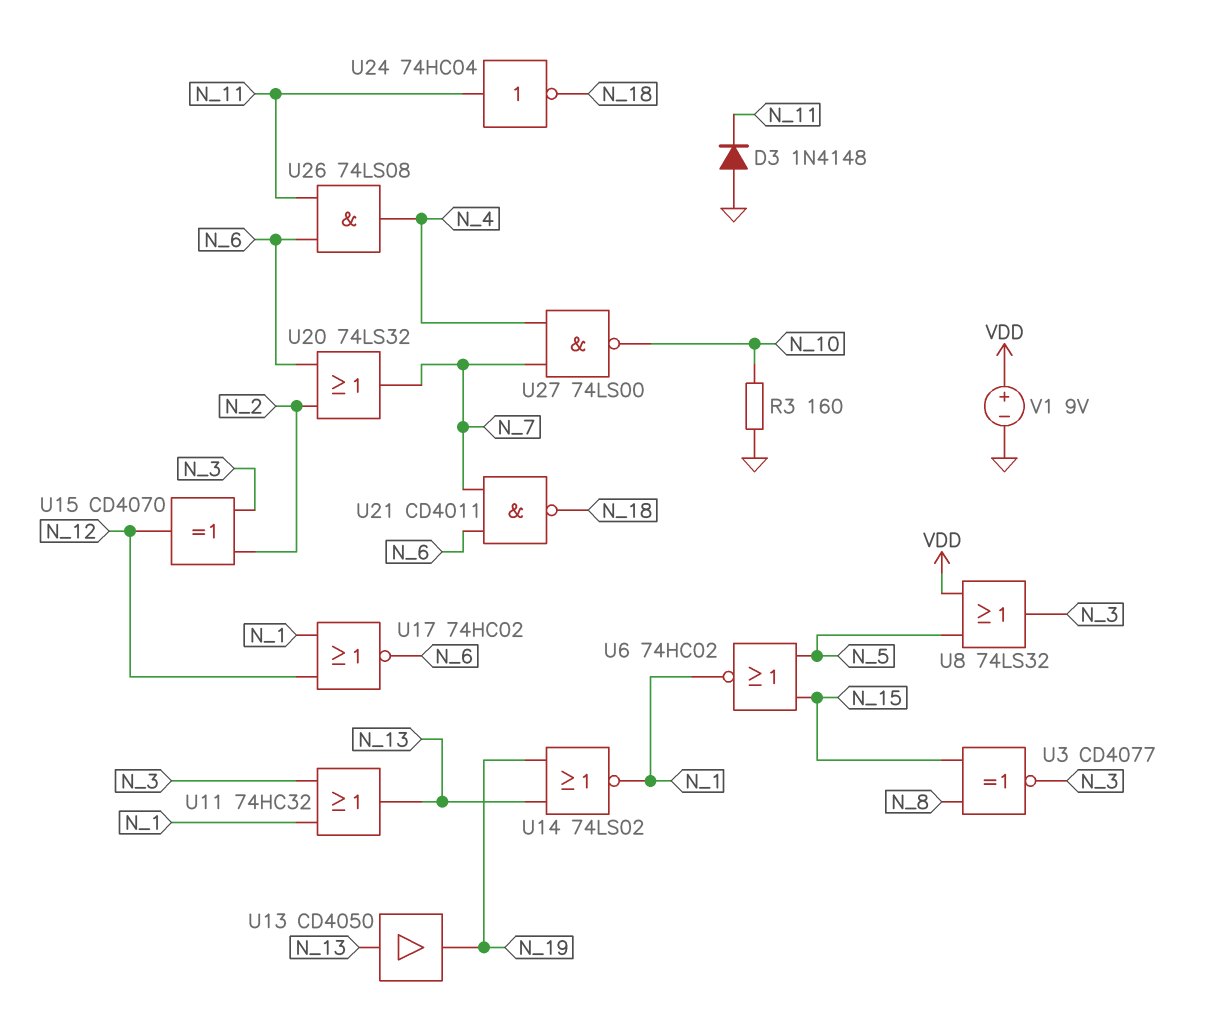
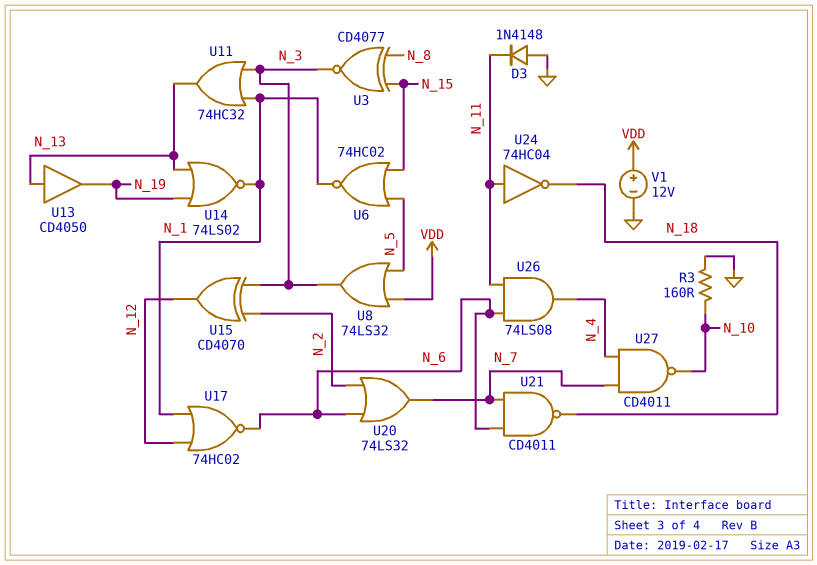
U27: NAND 74LS00 (in N_4, in N_7, out N_10) -> NAND CD4011 (in N_4, in N_7, out N_10)
V1: 9V (plus VDD, minus GND) -> 12V (plus VDD, minus GND)

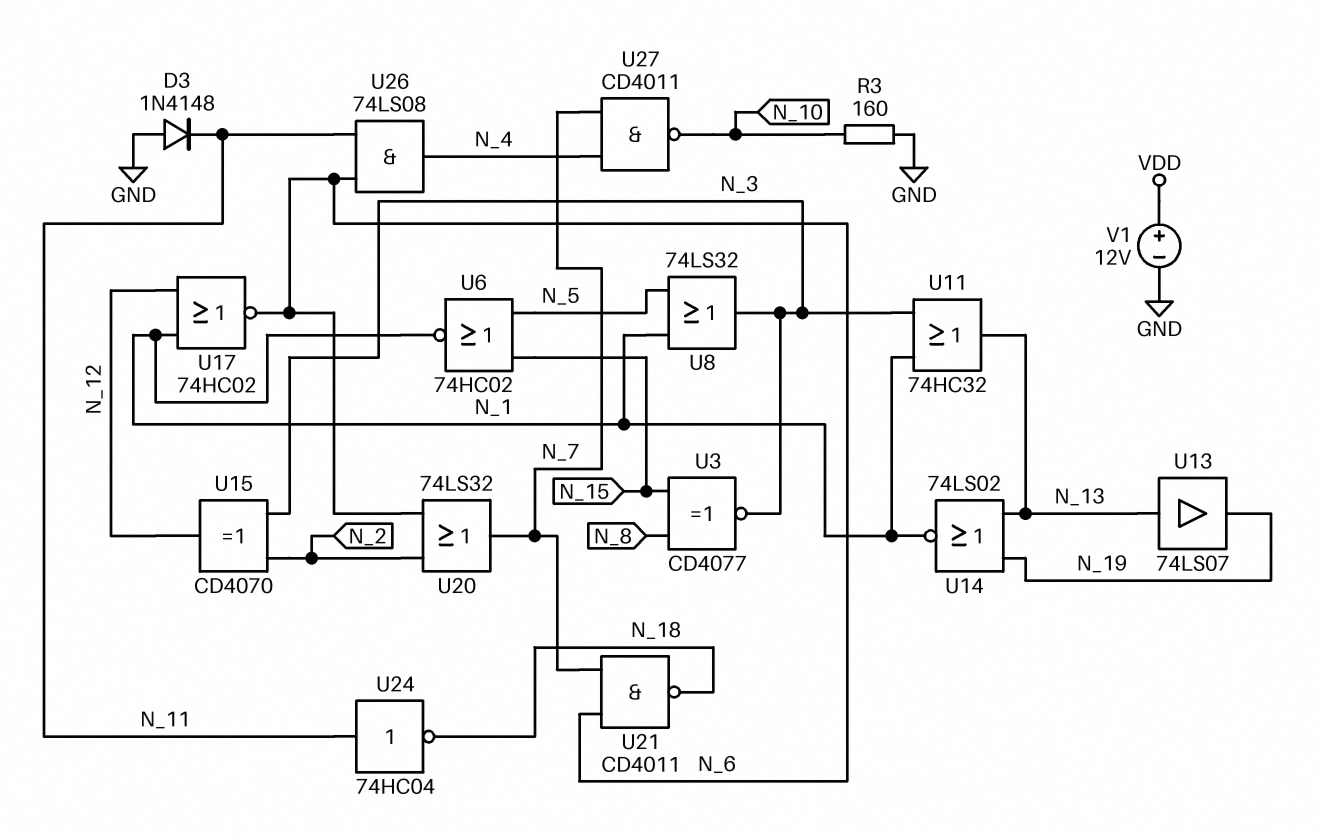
U8: OR 74LS32 (in N_5, in VDD, out N_3) -> OR 74LS32 (in N_1, in N_5, out N_3)
U13: buffer CD4050 (in N_13, out N_19) -> buffer 74LS07 (in N_13, out N_19)

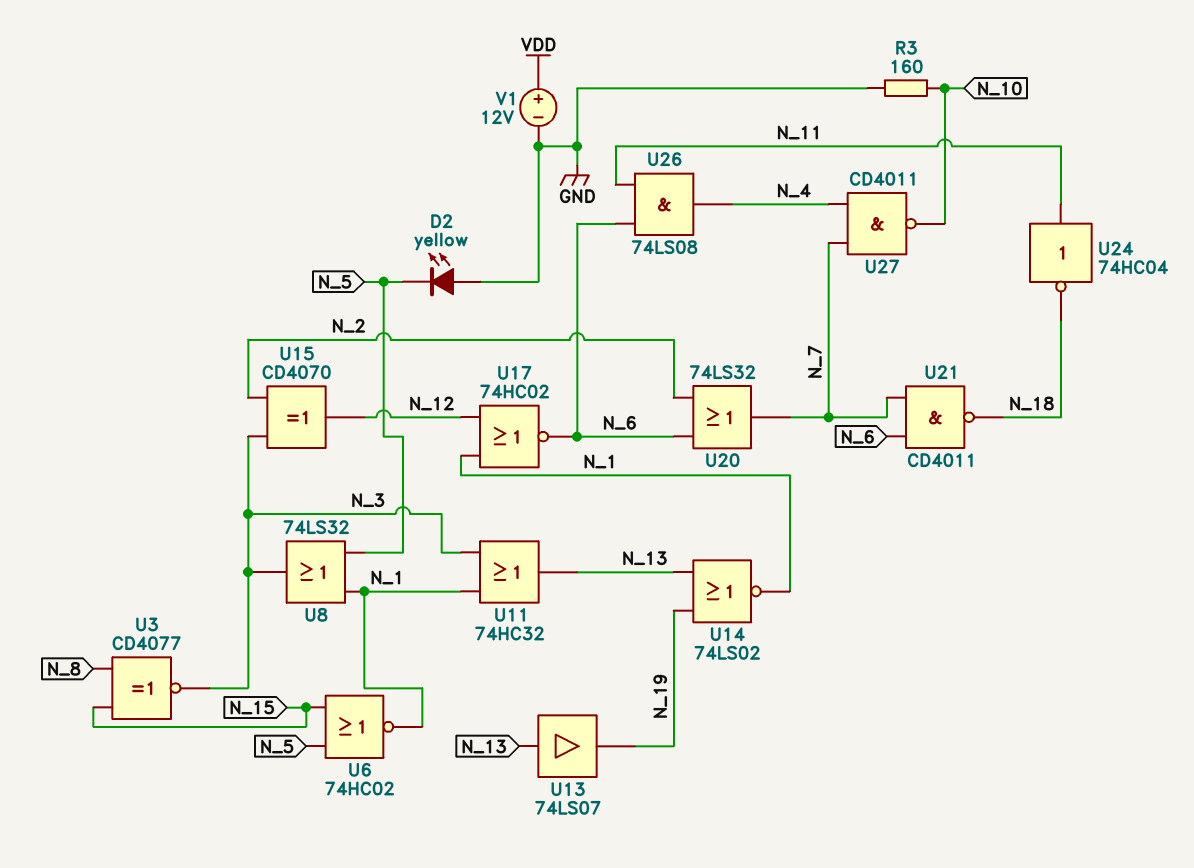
D2: none -> LED yellow (A GND, K N_5)
D3: diode 1N4148 (A GND, K N_11) -> none

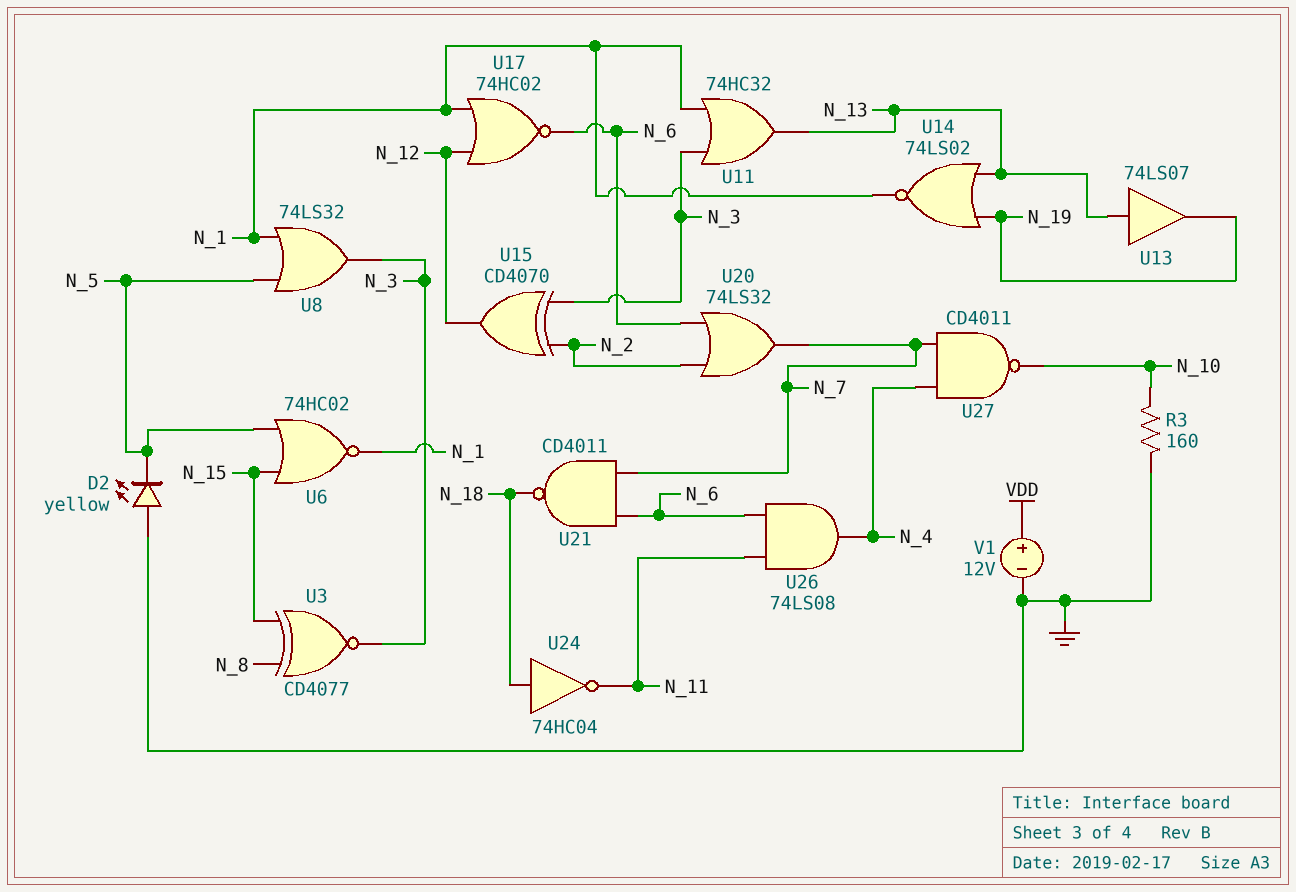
U24: NOT 74HC04 (in N_11, out N_18) -> NOT 74HC04 (in N_18, out N_11)

